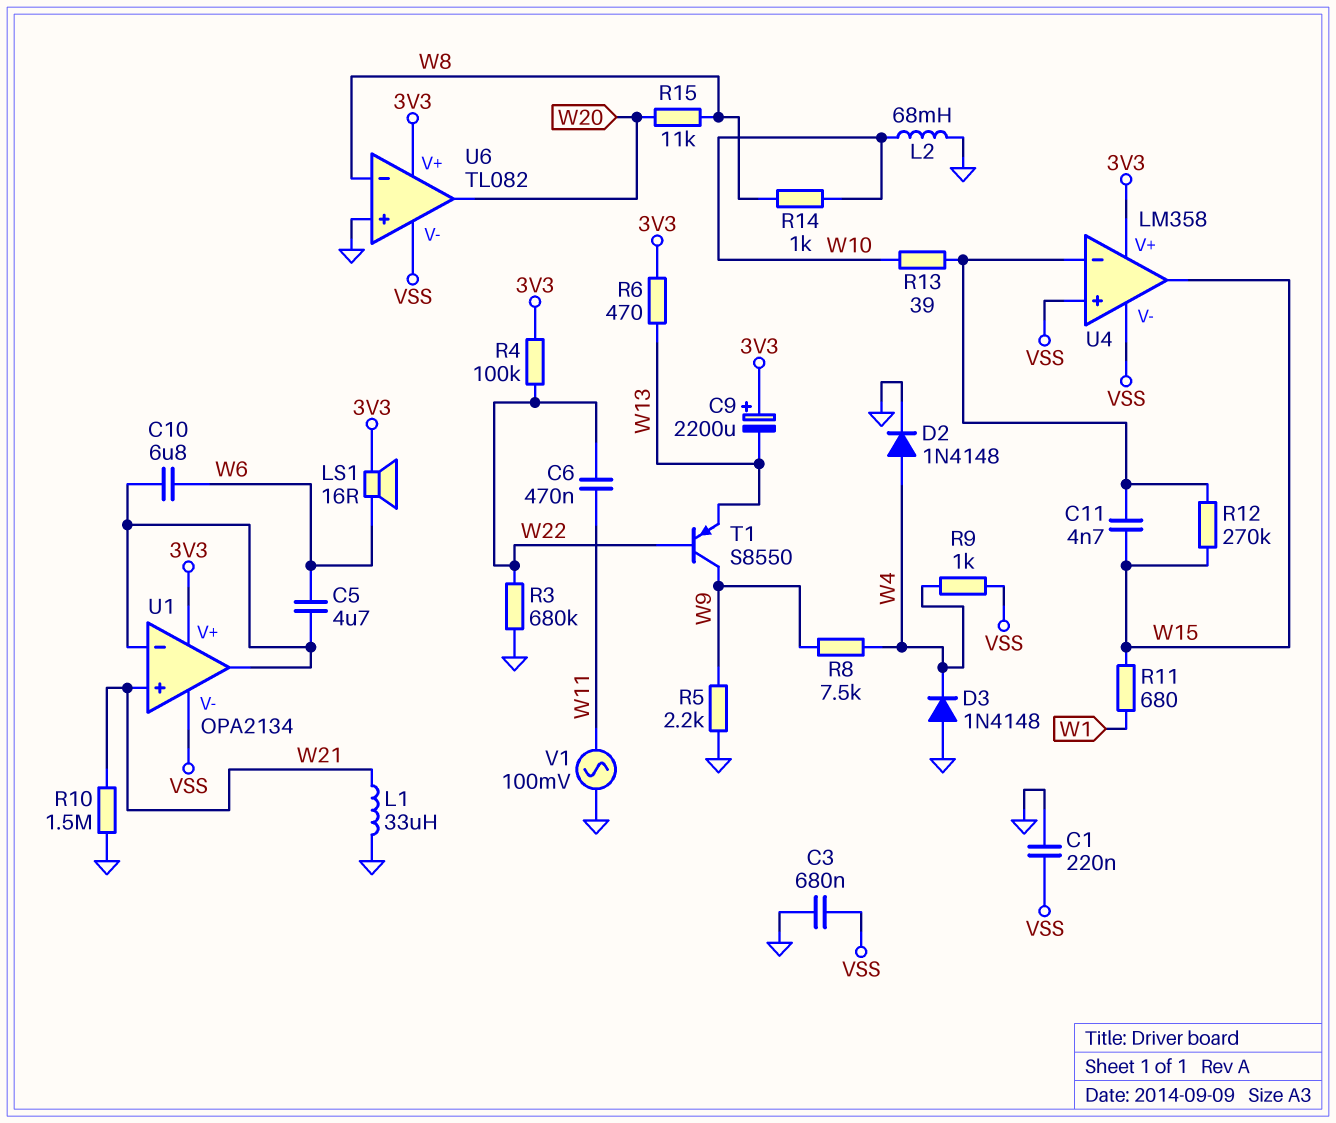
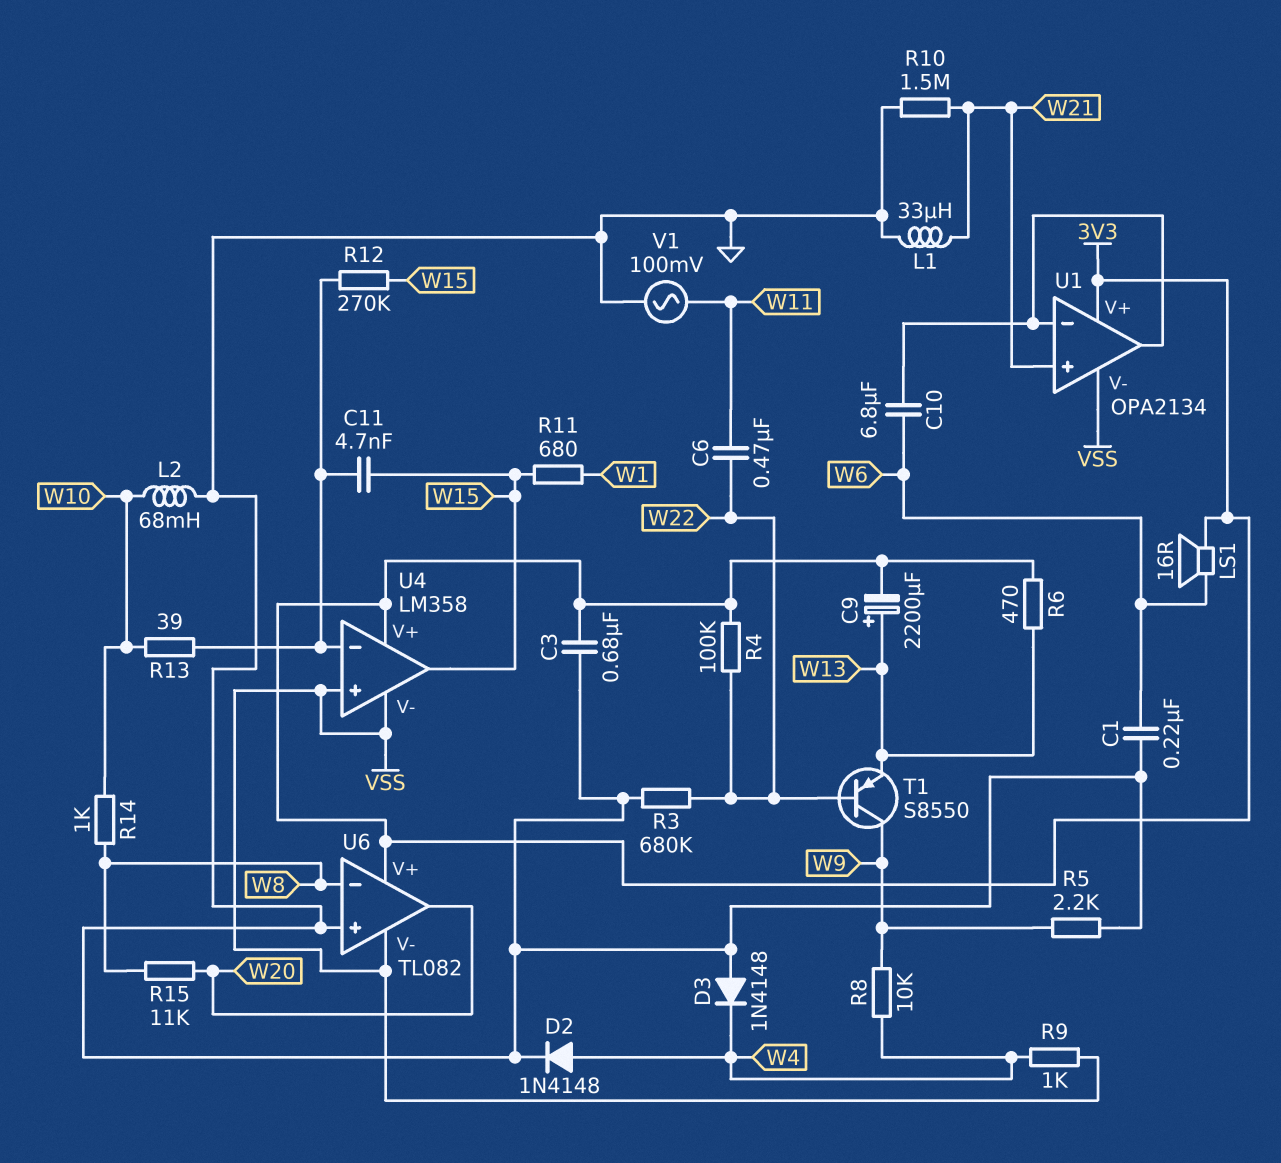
C1: 220nF (GND, VSS) -> 220nF (GND, W6)
C3: 680nF (GND, VSS) -> 680nF (3V3, GND)
C5: 4.7uF (U1/in-, W6) -> none
C9: 2200uF (plus 3V3, minus W13) -> 2200uF (plus W13, minus 3V3)
R8: 7.5k (W4, W9) -> 10k (W4, W9)

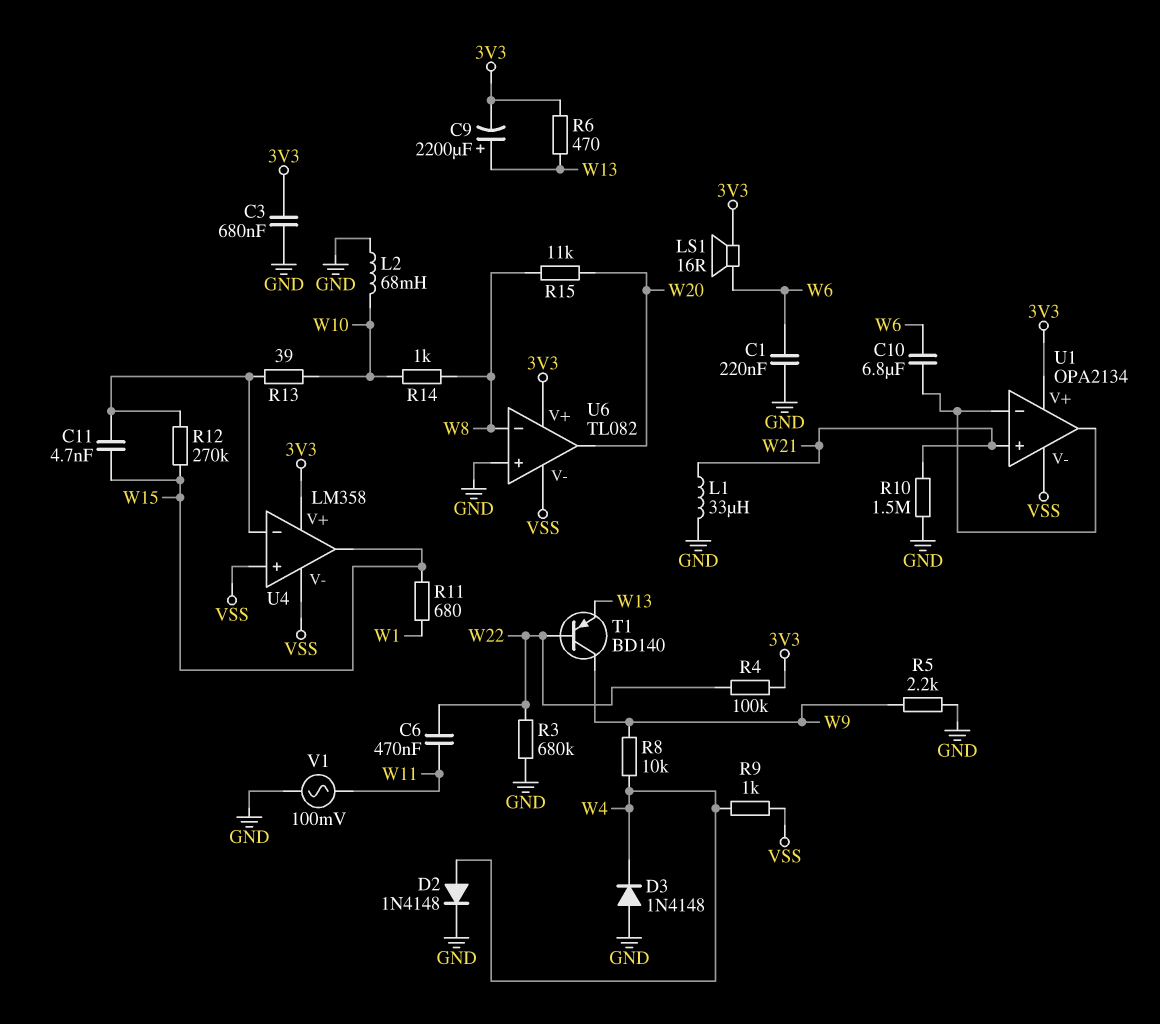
T1: PNP S8550 (B W22, C W9, E W13) -> PNP BD140 (B W22, C W9, E W13)

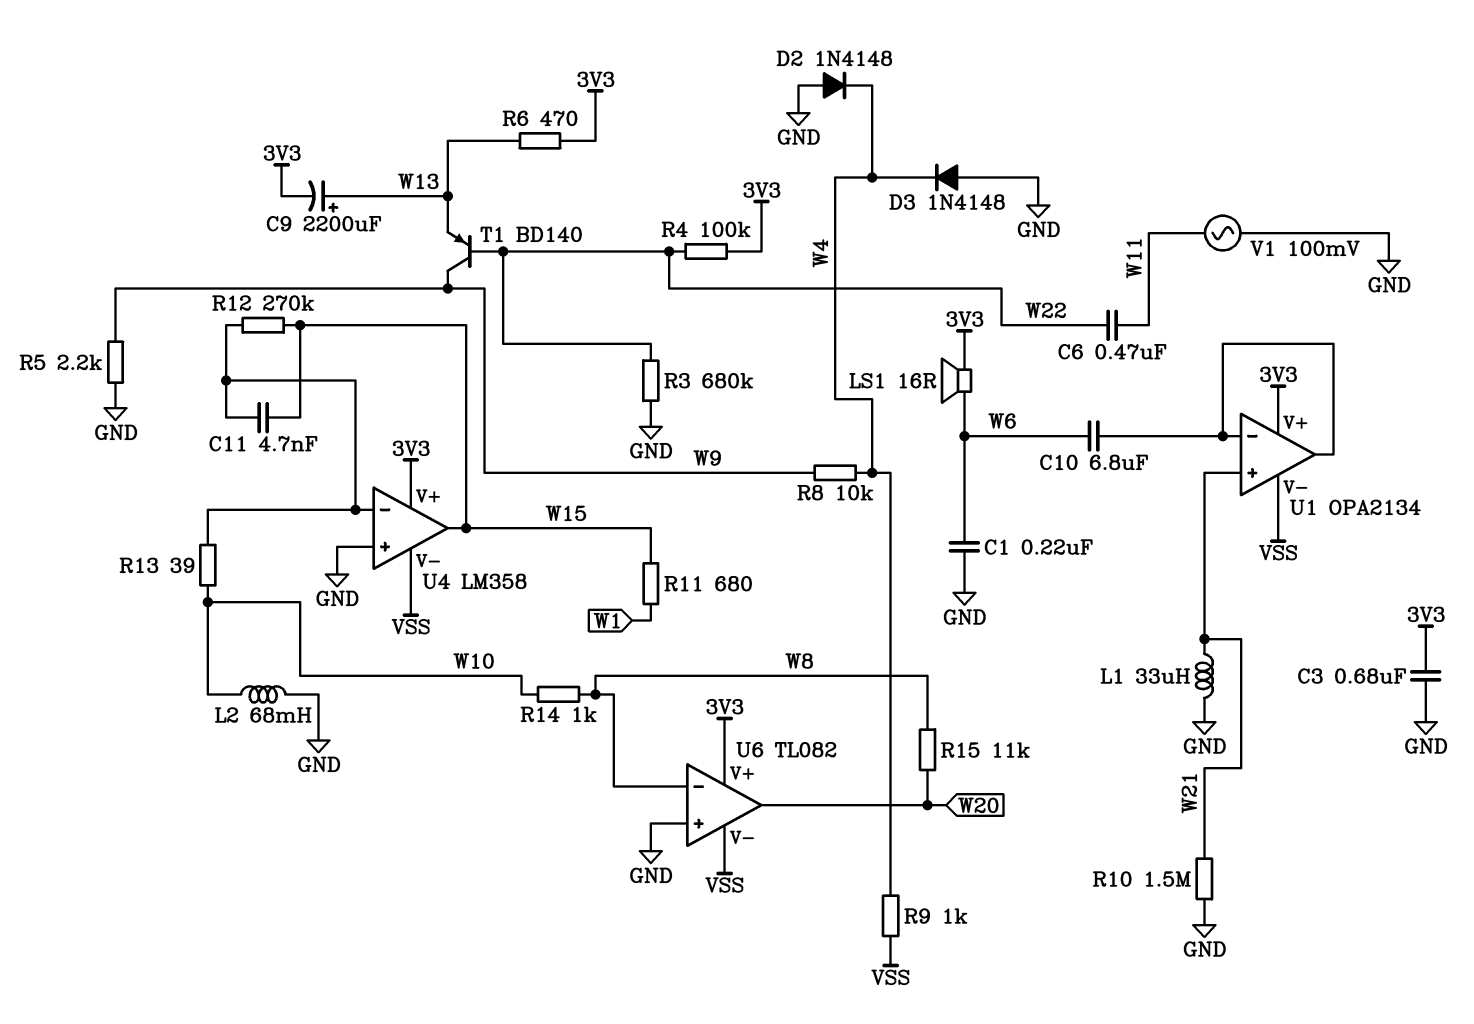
D2: diode 1N4148 (A W4, K GND) -> diode 1N4148 (A GND, K W4)
U4 pin in+: VSS -> GND

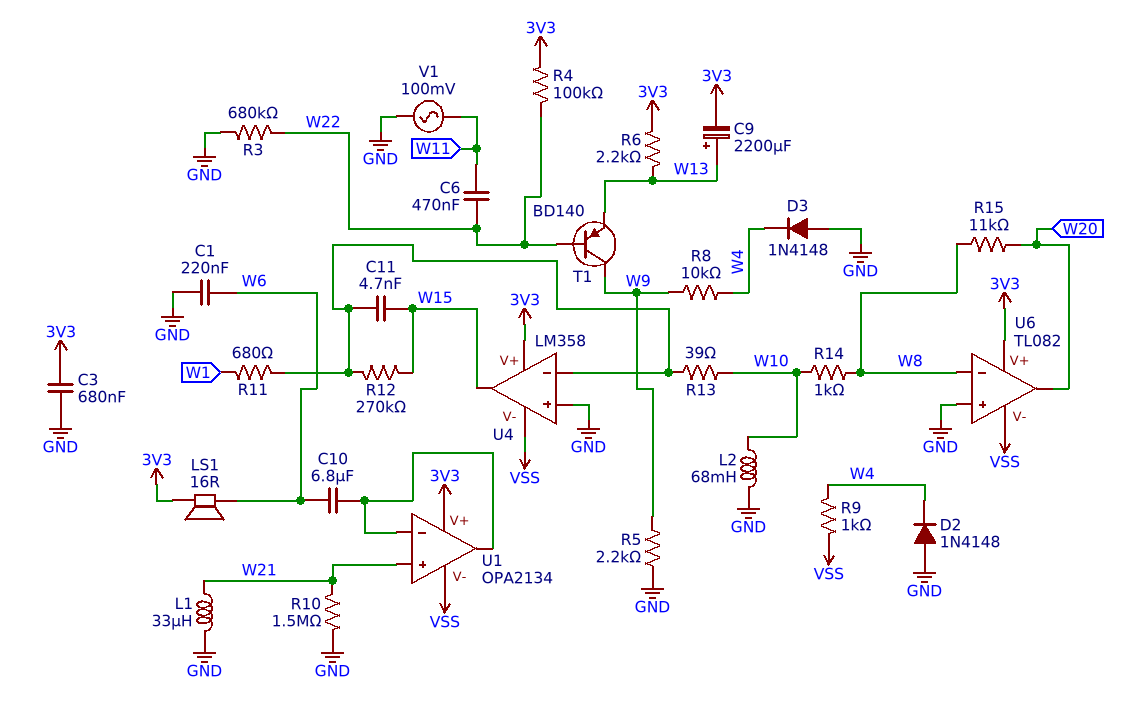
R6: 470 (3V3, W13) -> 2.2k (3V3, W13)
R11: 680 (W1, W15) -> 680 (U4/in-, W1)

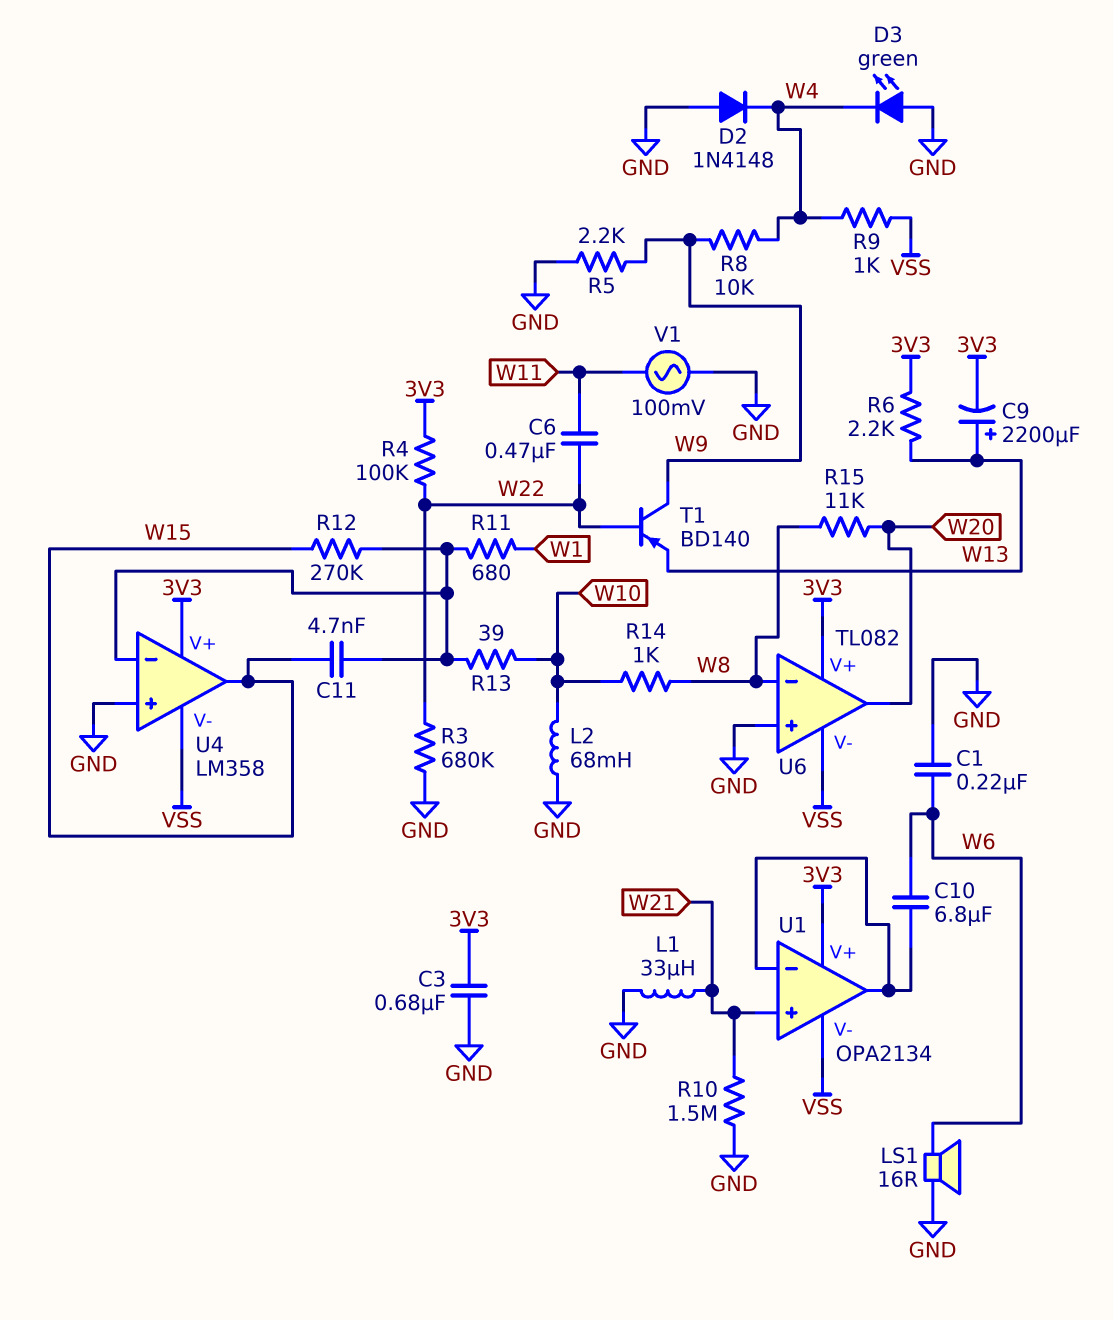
D3: diode 1N4148 (A GND, K W4) -> LED green (A GND, K W4)
LS1: speaker 16R (3V3, W6) -> speaker 16R (GND, W6)

